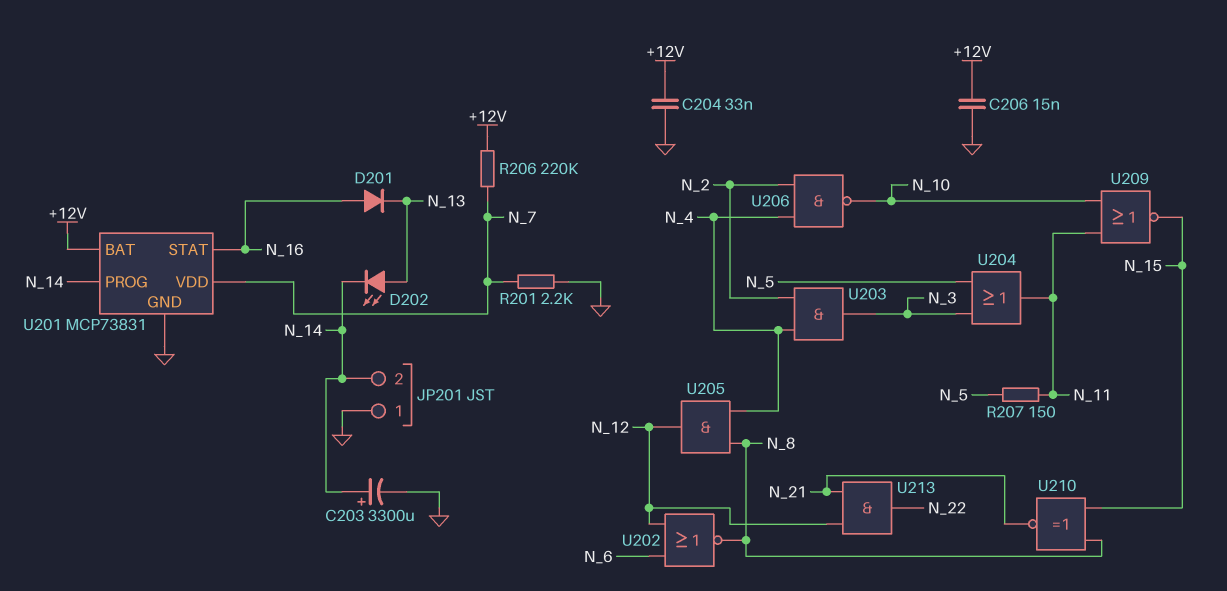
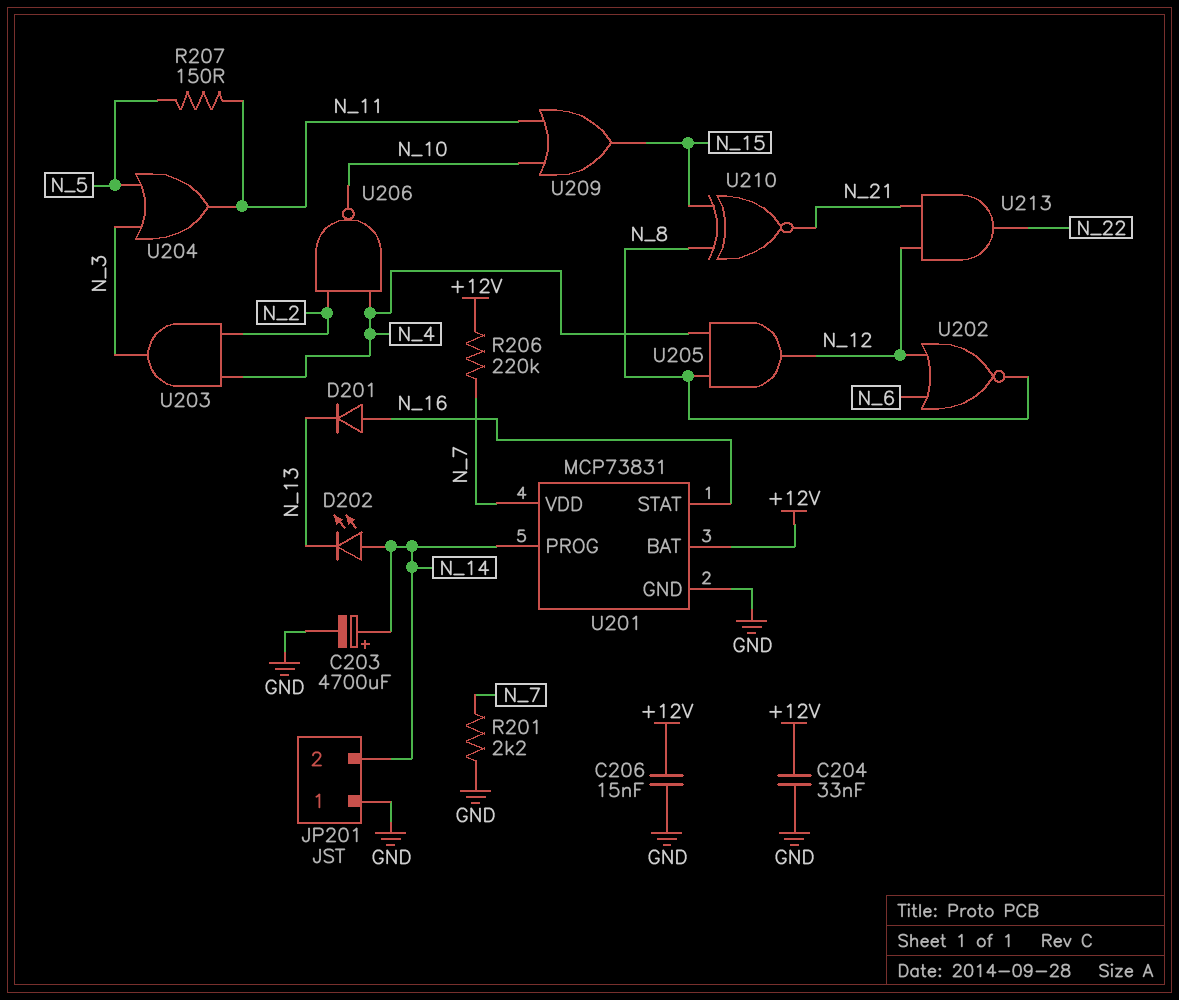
C203: 3300uF (plus N_14, minus GND) -> 4700uF (plus N_14, minus GND)
D202: LED (A N_13, K N_14) -> LED (A N_14, K N_13)
U209: NOR (in N_10, in N_11, out N_15) -> OR (in N_10, in N_11, out N_15)

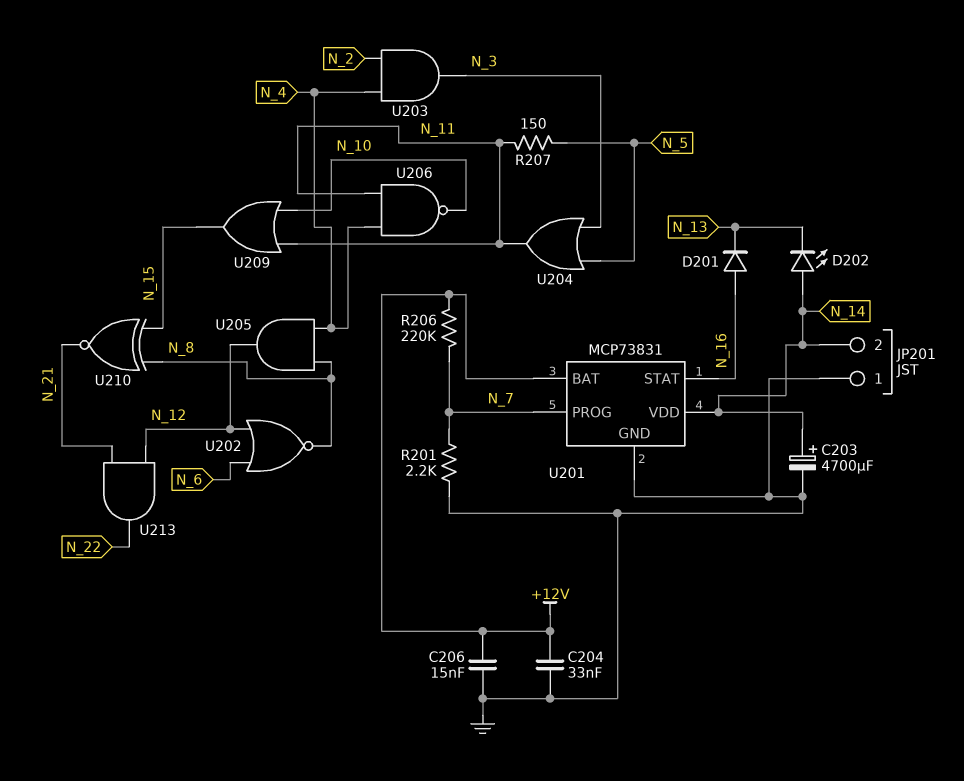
U201 pin PROG: N_14 -> N_7
U201 pin VDD: N_7 -> N_14
U206: NAND (in N_2, in N_4, out N_10) -> NAND (in N_4, in N_11, out N_10)

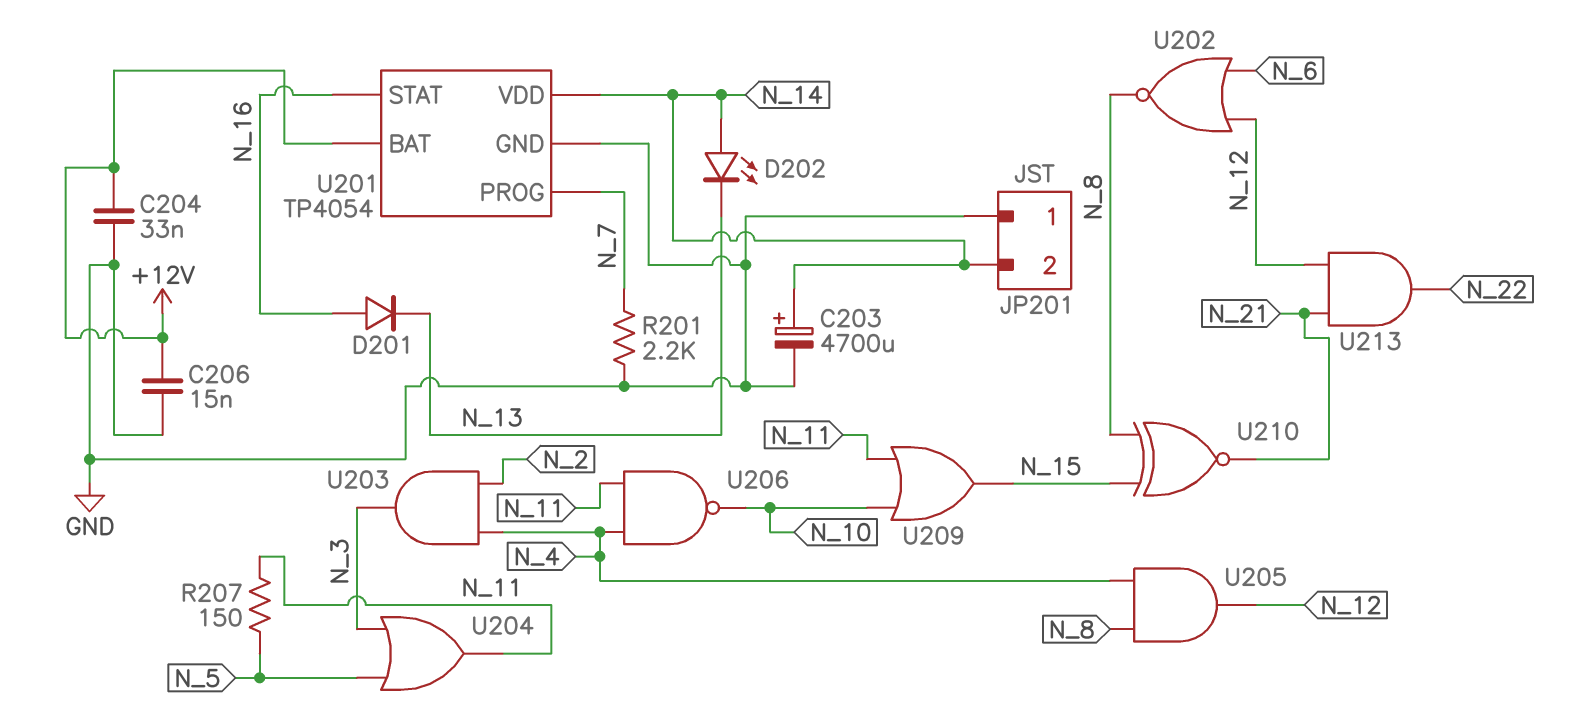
R206: 220k (+12V, N_7) -> none
U201: MCP73831 -> TP4054

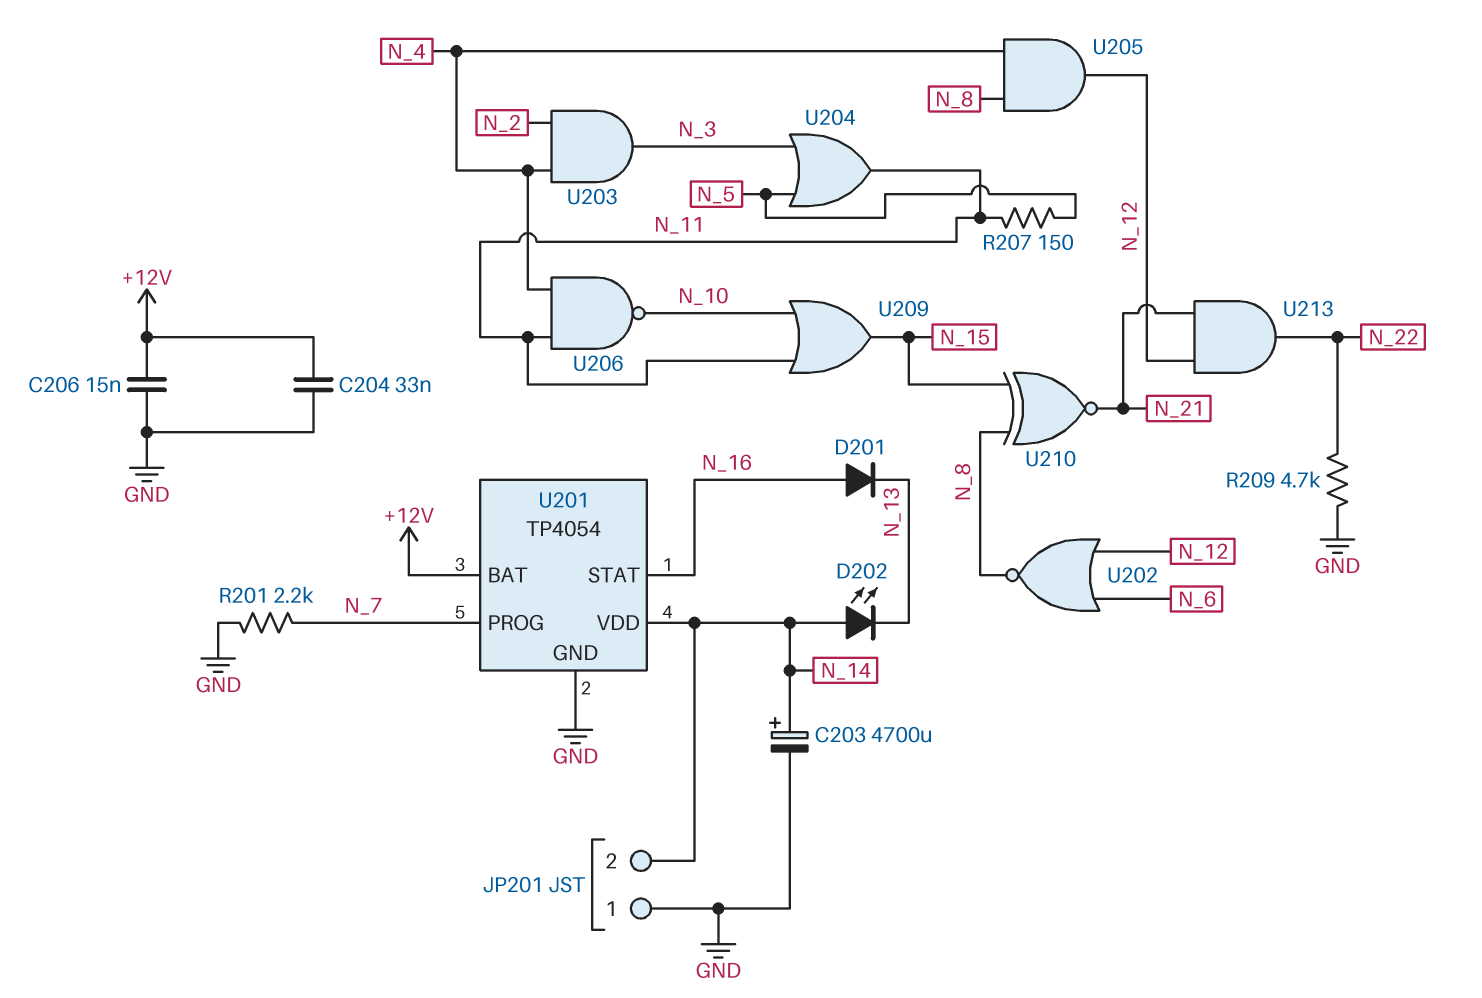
R209: none -> 4.7k (GND, N_22)

